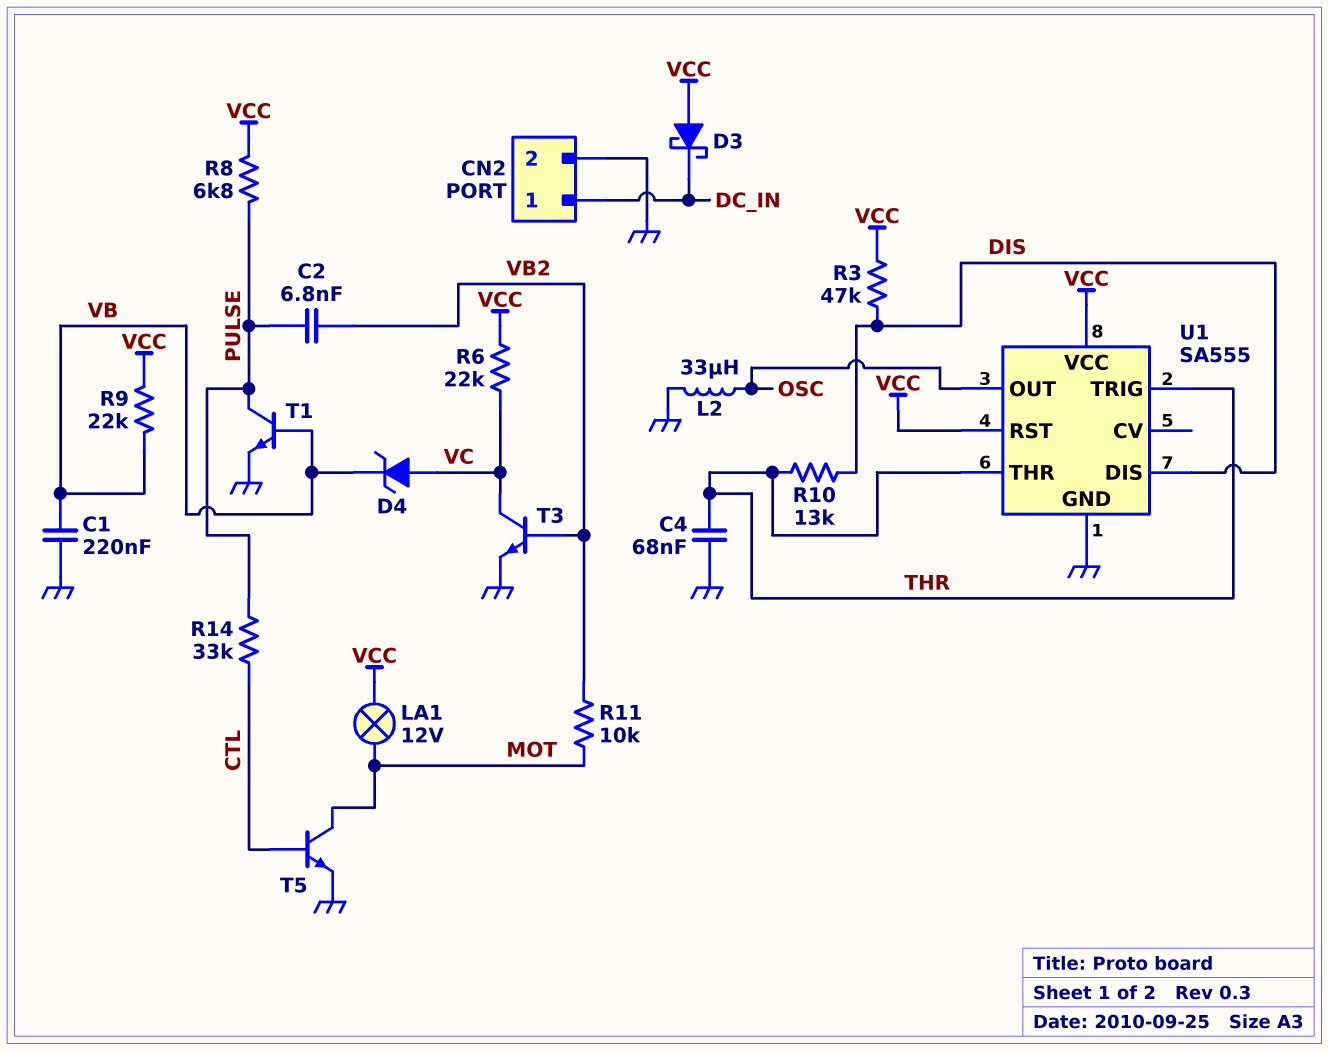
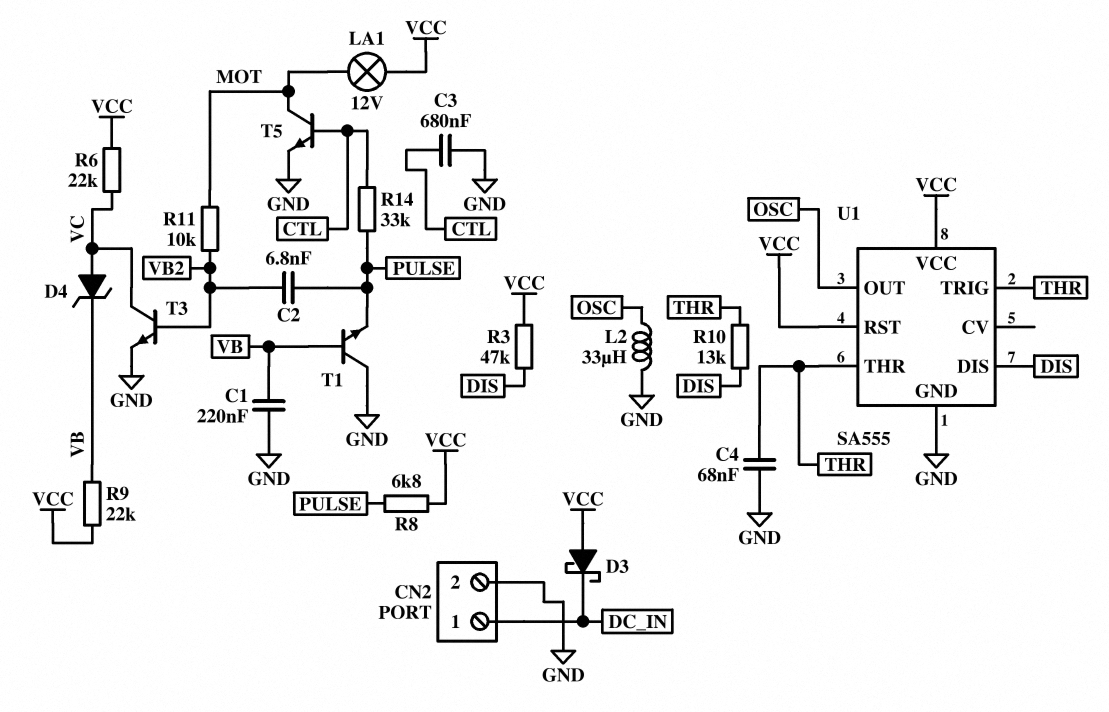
C3: none -> 680nF (CTL, GND)
T1: NPN (B VB, C PULSE, E GND) -> NPN (B VB, C GND, E PULSE)

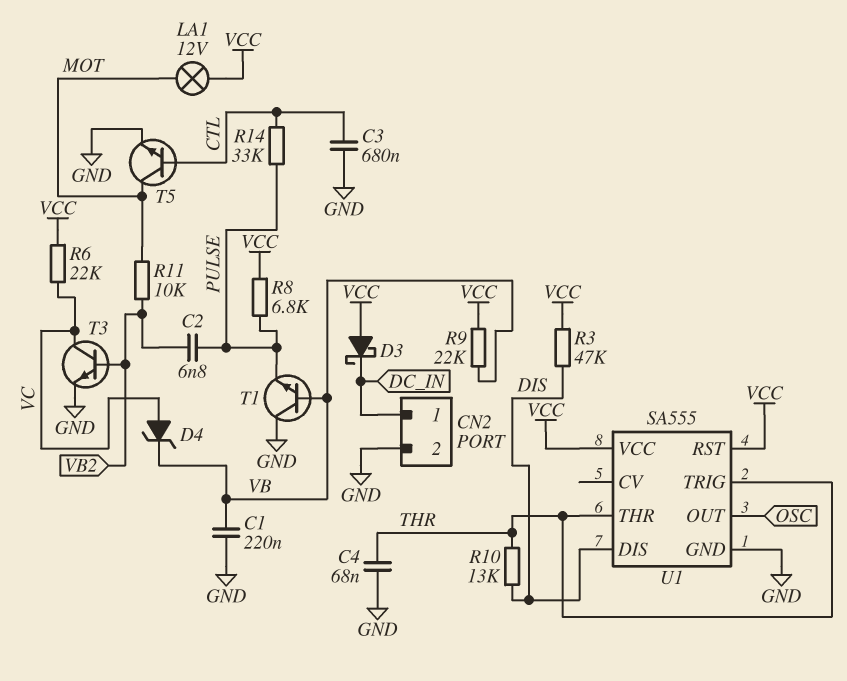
L2: 33uH (GND, OSC) -> none

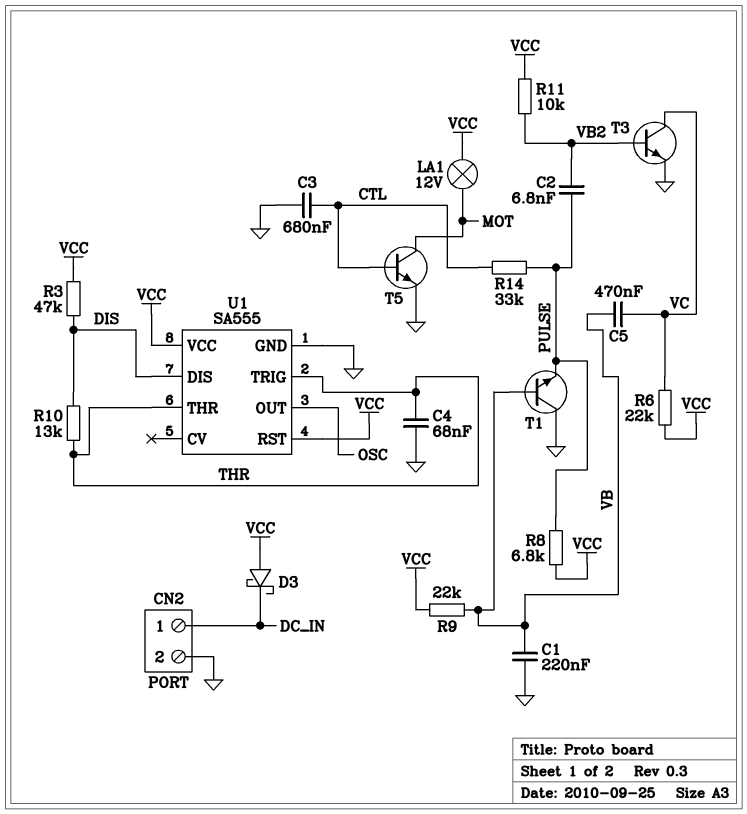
C5: none -> 470nF (VB, VC)
D4: zener (A VC, K VB) -> none
R11: 10k (MOT, VB2) -> 10k (VB2, VCC)

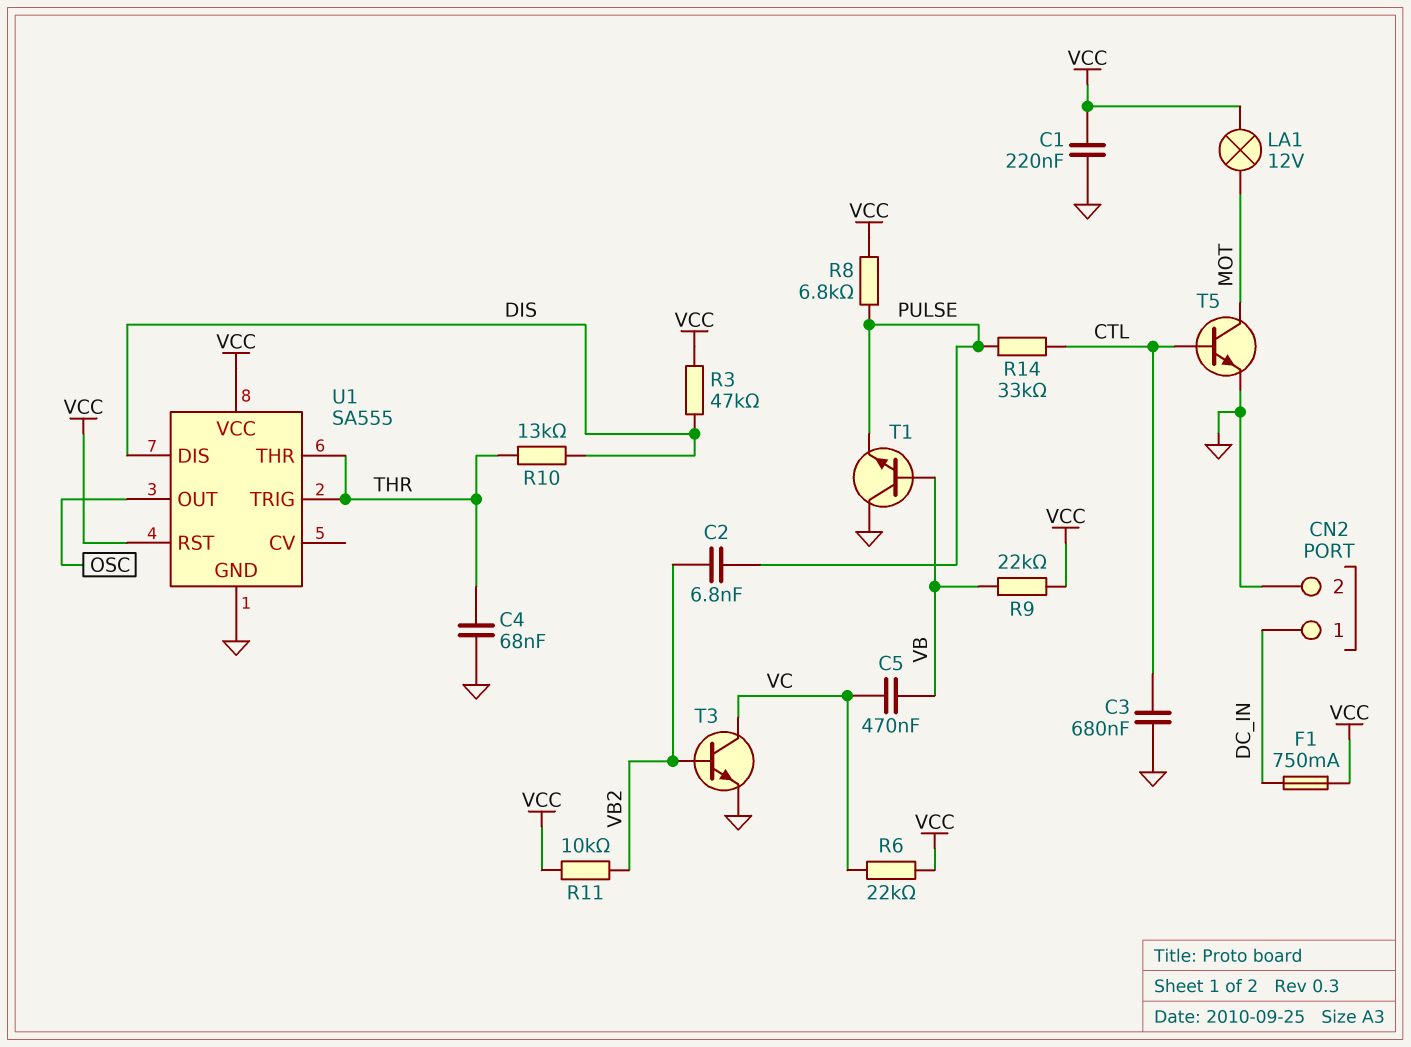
C1: 220nF (GND, VB) -> 220nF (GND, VCC)
D3: schottky (A VCC, K DC_IN) -> none
F1: none -> 750mA (DC_IN, VCC)

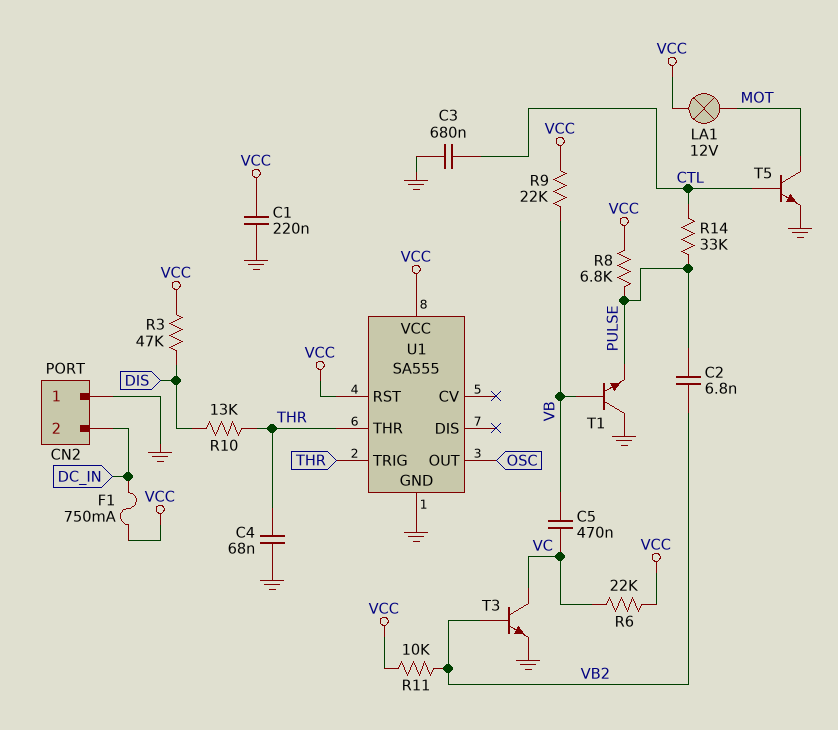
CN2 pin 1: DC_IN -> GND
CN2 pin 2: GND -> DC_IN
U1 pin DIS: DIS -> none

